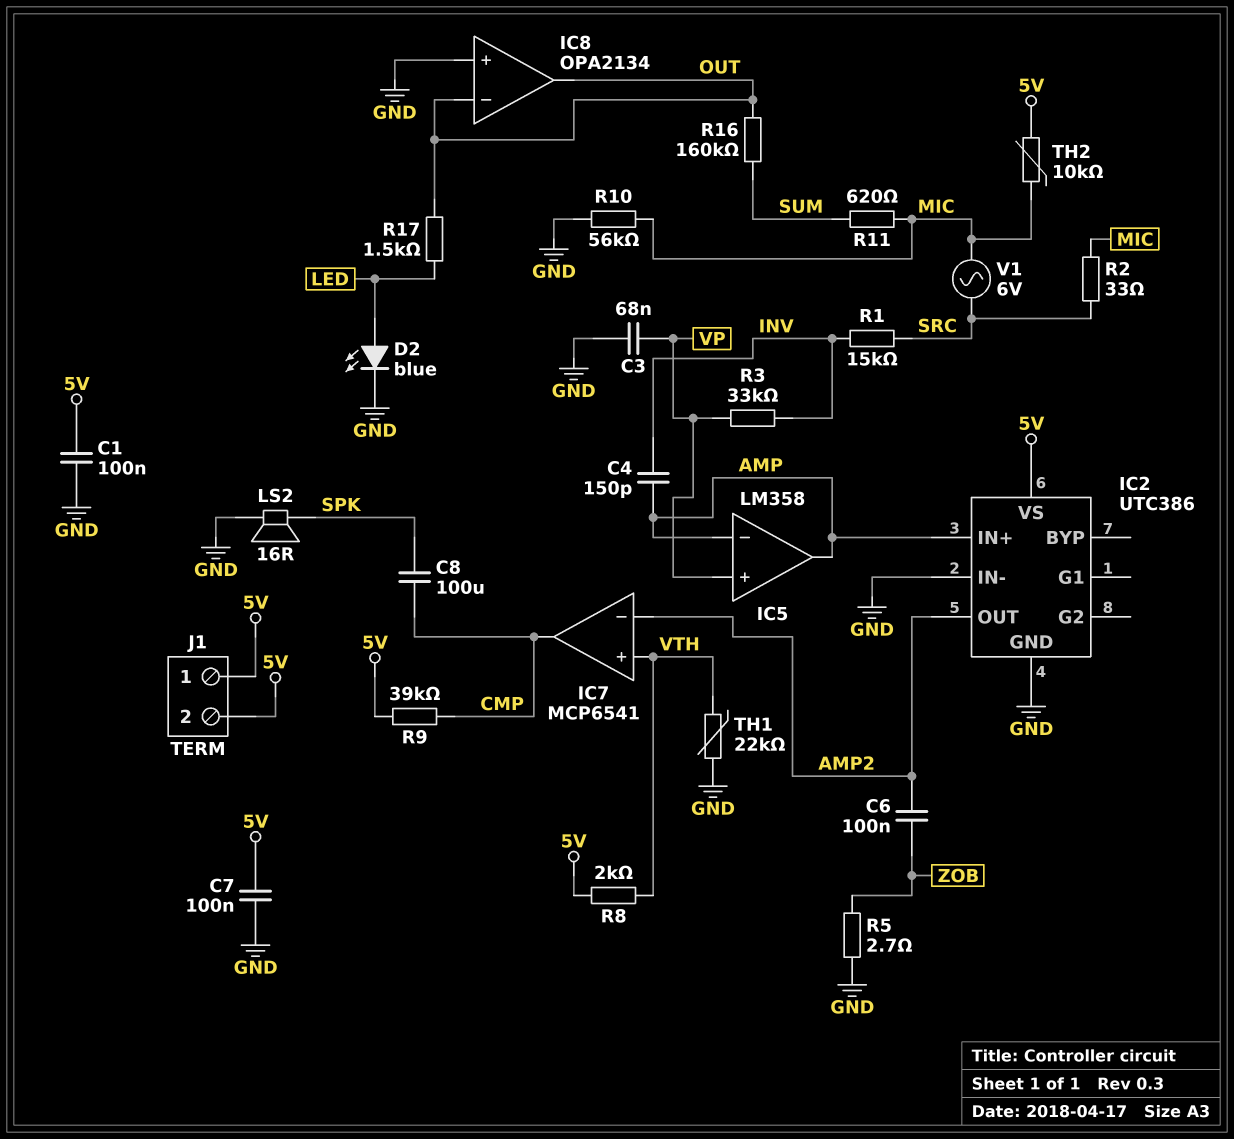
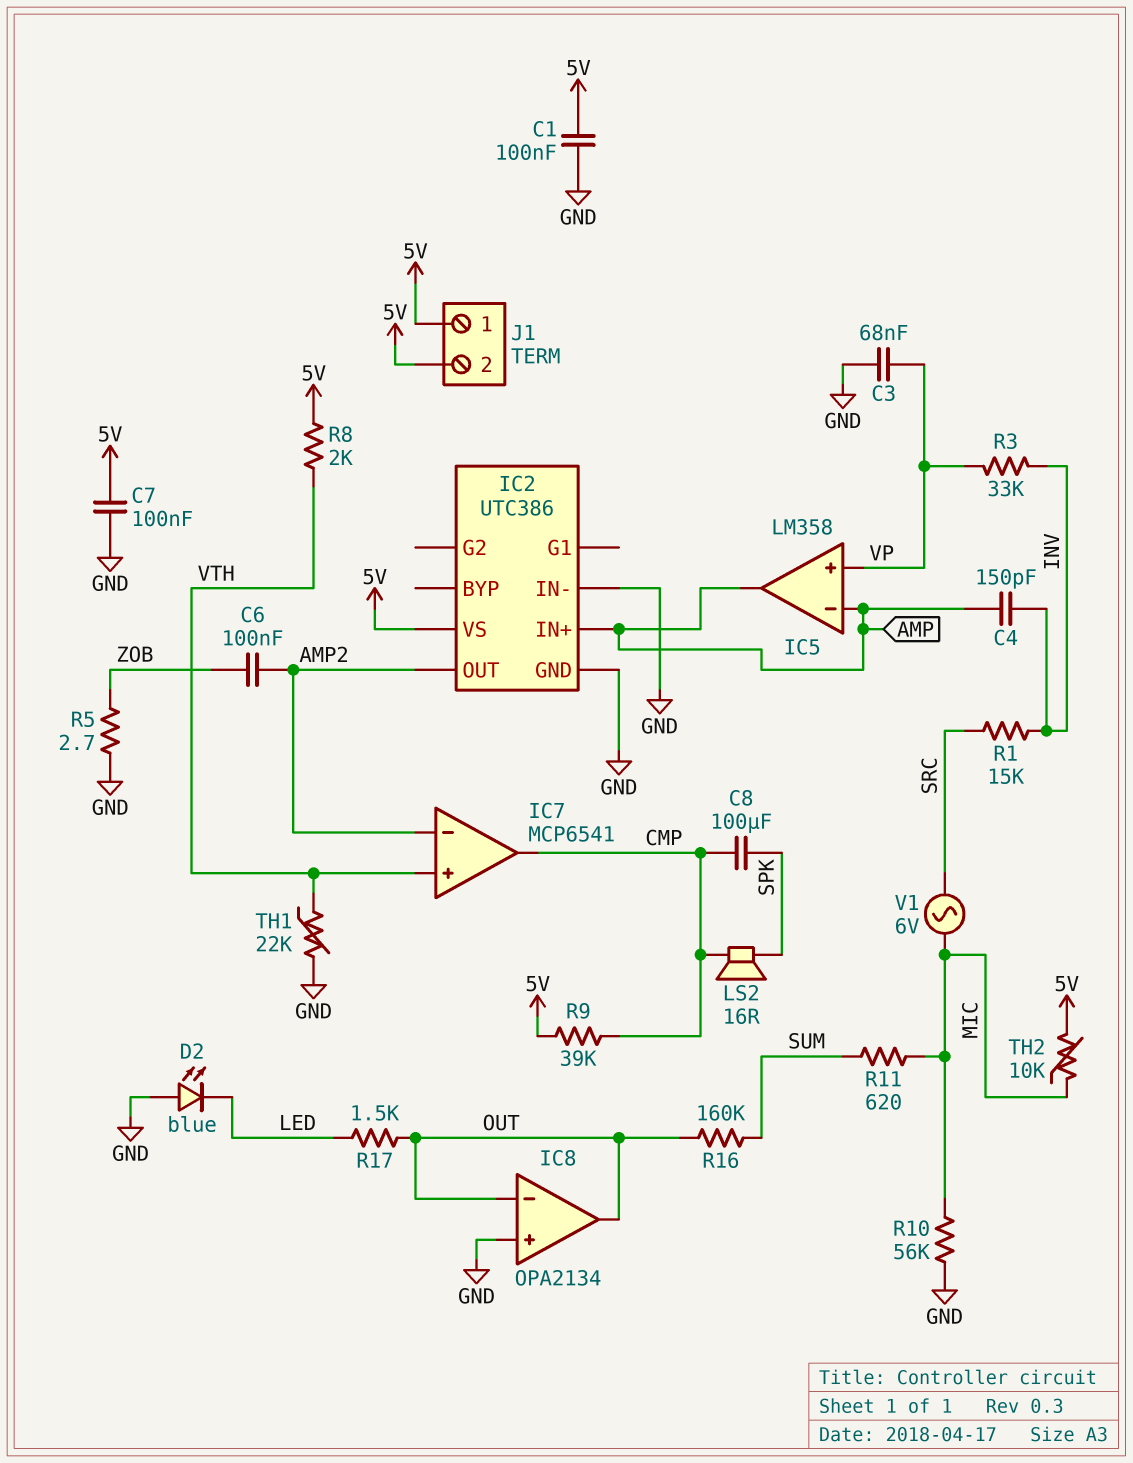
D2: LED blue (A LED, K GND) -> LED blue (A GND, K LED)
LS2: speaker 16R (GND, SPK) -> speaker 16R (CMP, SPK)
R2: 33 (MIC, SRC) -> none

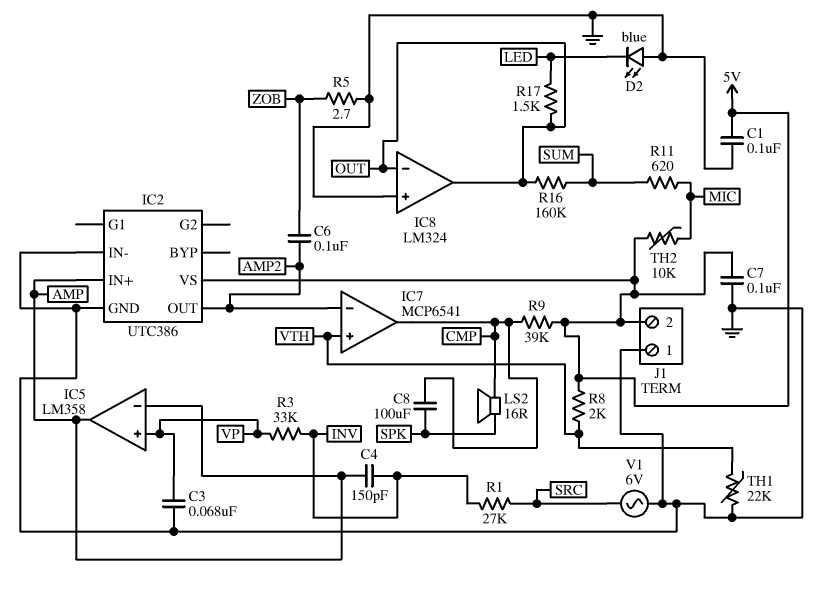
IC8: OPA2134 -> LM324
J1 pin 1: 5V -> GND
R1: 15k (INV, SRC) -> 27k (INV, SRC)
R10: 56k (GND, MIC) -> none
V1: AC 6V (MIC, SRC) -> AC 6V (GND, SRC)

